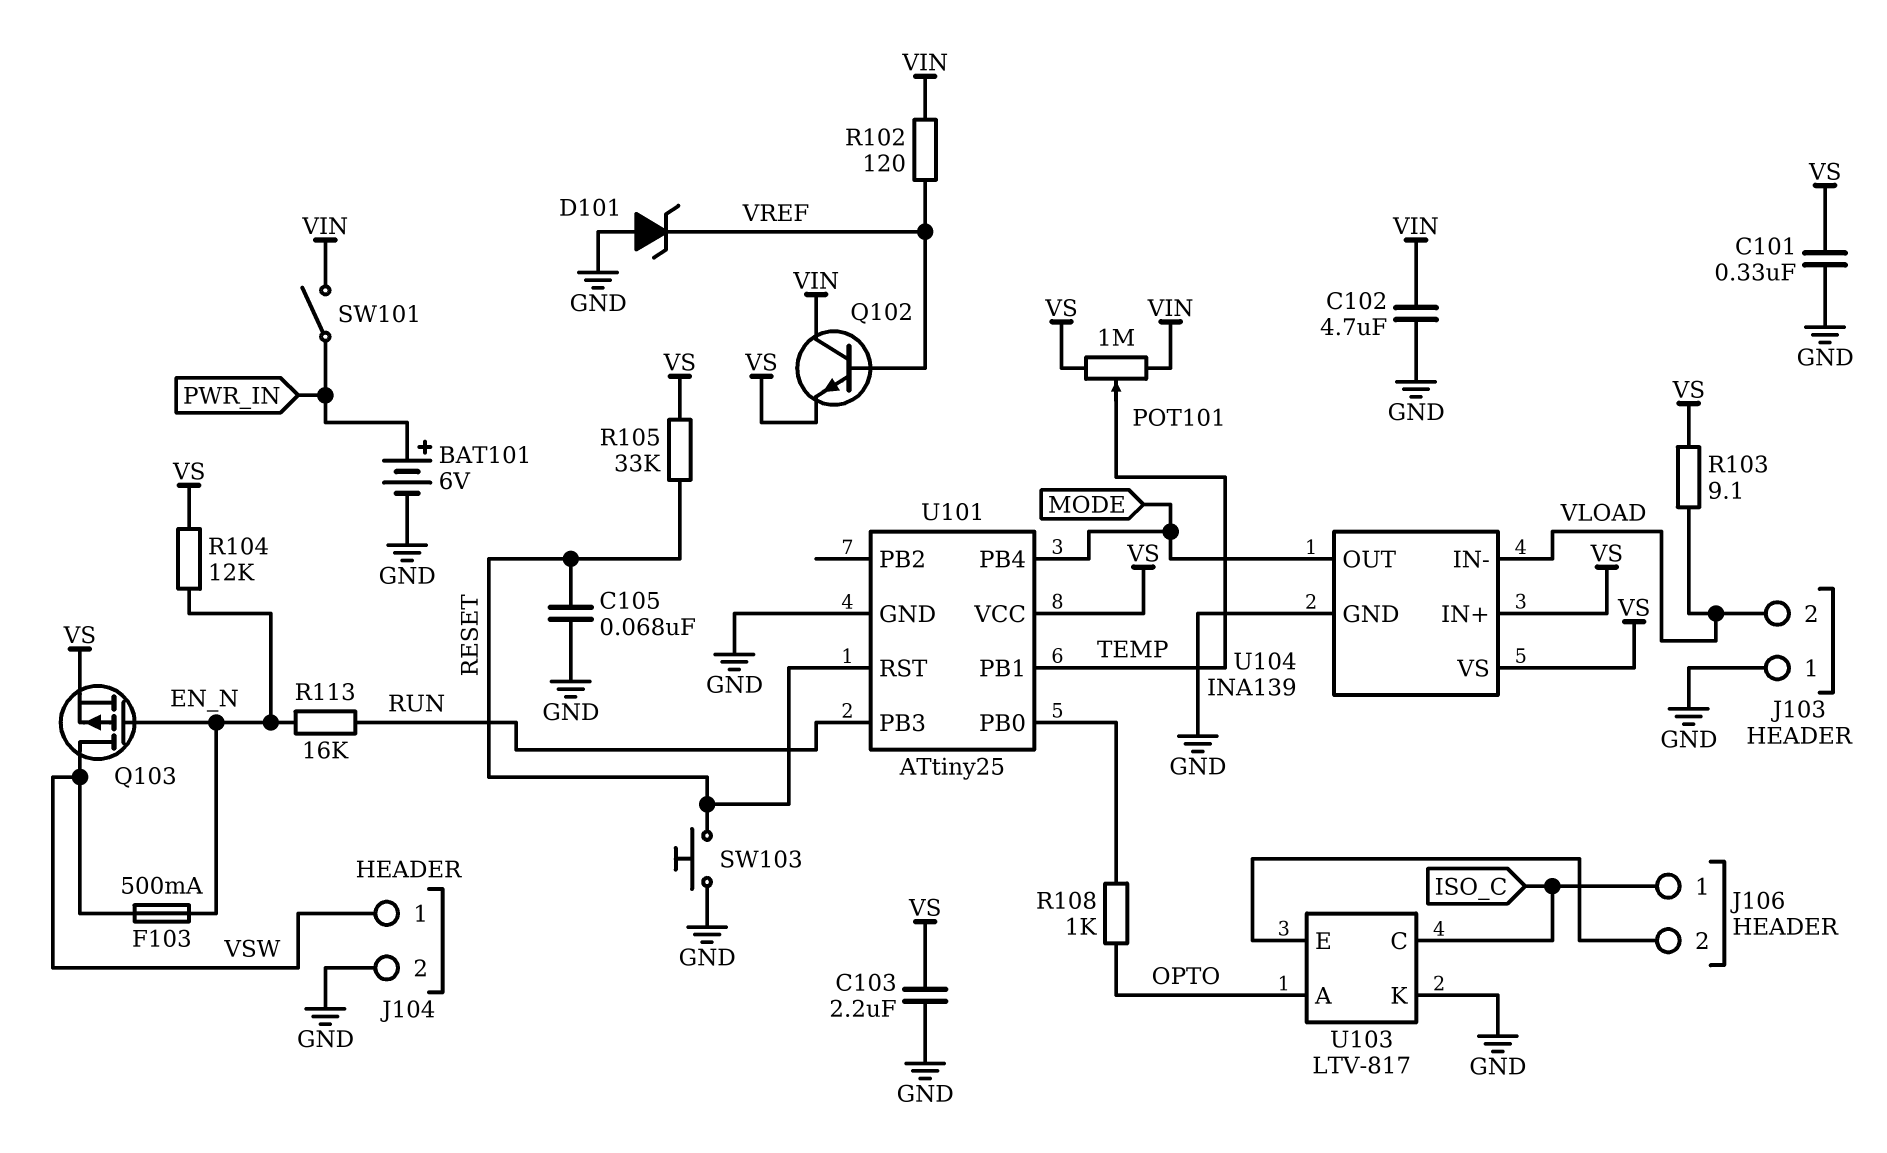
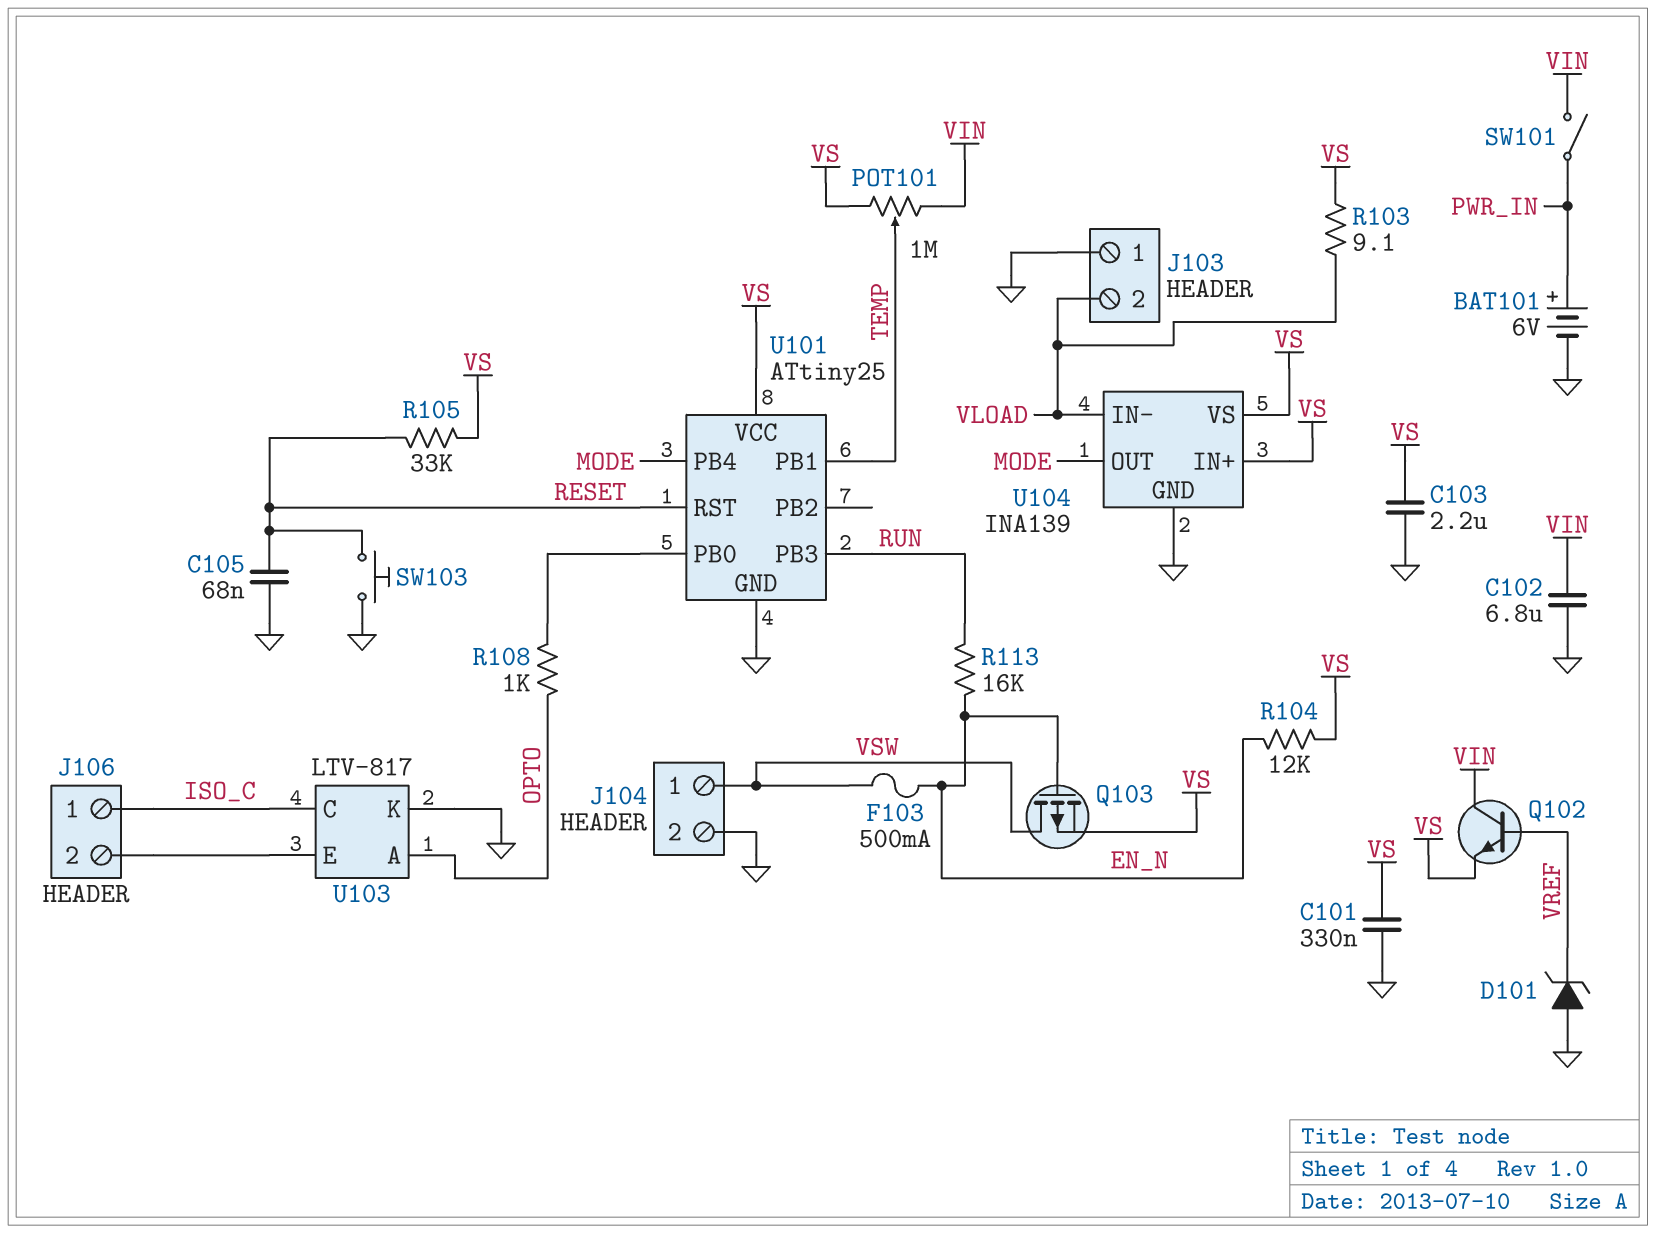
C102: 4.7uF (GND, VIN) -> 6.8uF (GND, VIN)
R102: 120 (VIN, VREF) -> none

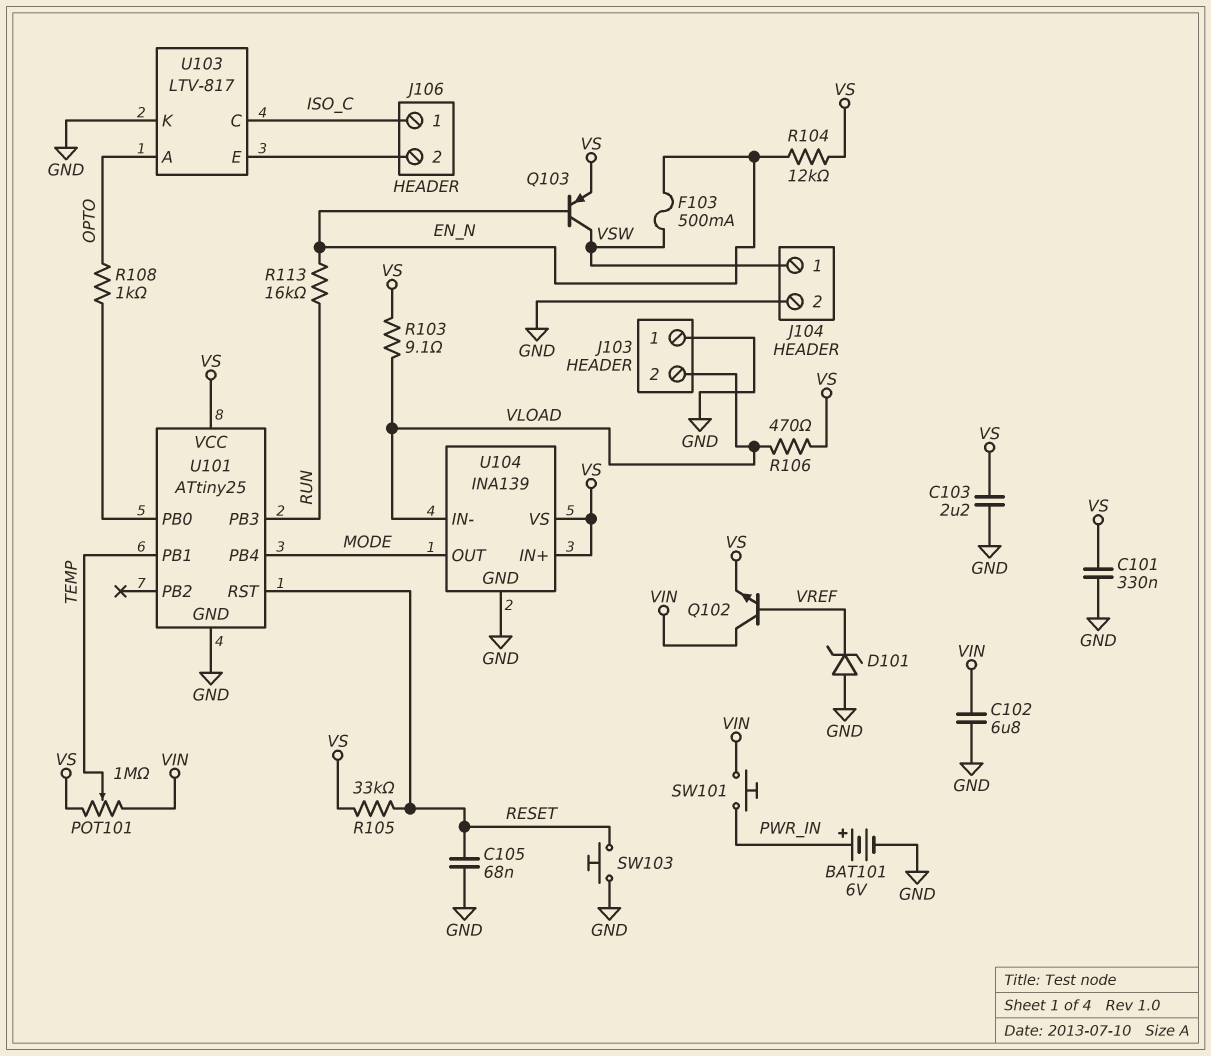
Q103: PMOS (G EN_N, D VSW, S VS) -> PNP (B EN_N, C VSW, E VS)
R106: none -> 470 (VLOAD, VS)
SW101: switch (PWR_IN, VIN) -> button (PWR_IN, VIN)

